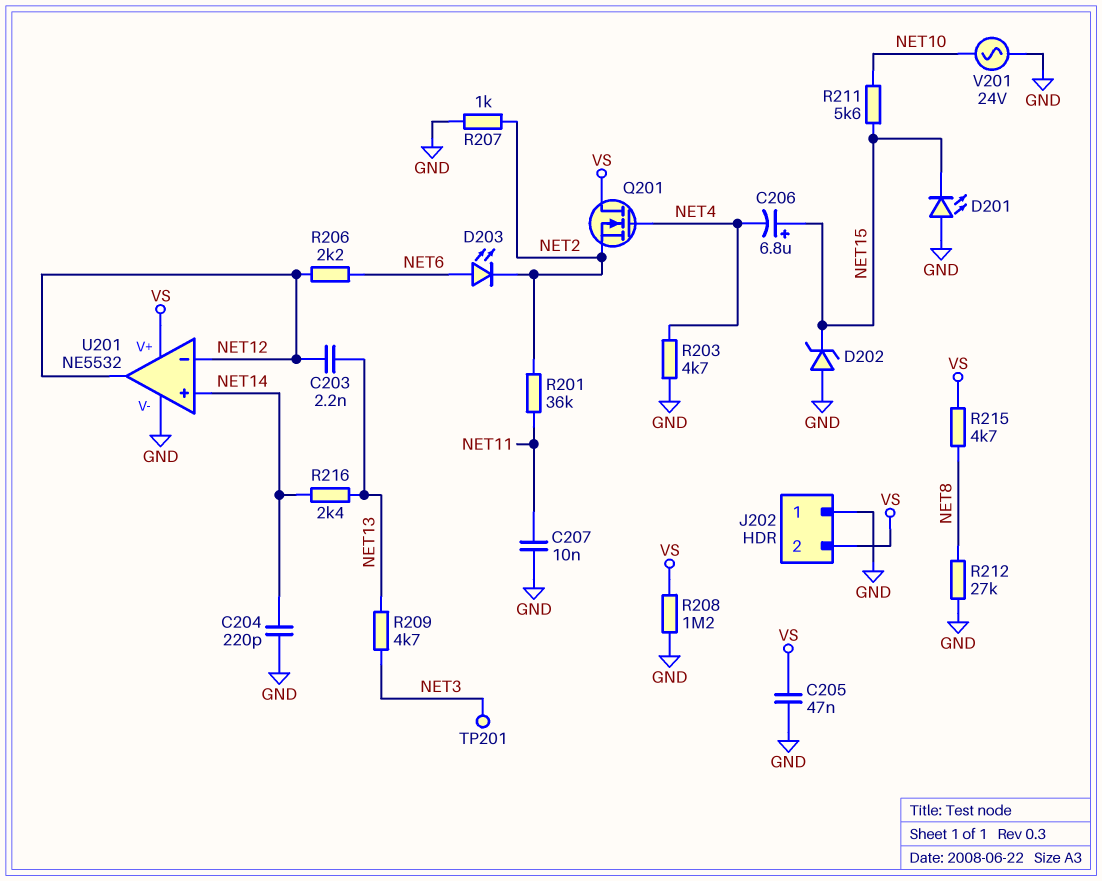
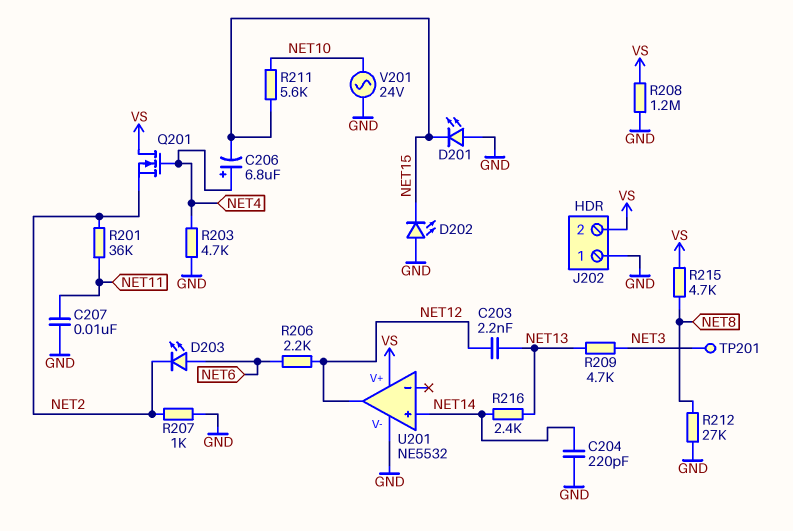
C205: 47nF (GND, VS) -> none
C206: 6.8uF (plus NET15, minus NET4) -> 6.8uF (plus NET4, minus NET15)
D202: zener (A GND, K NET15) -> LED (A GND, K NET15)
U201 pin in-: NET12 -> none

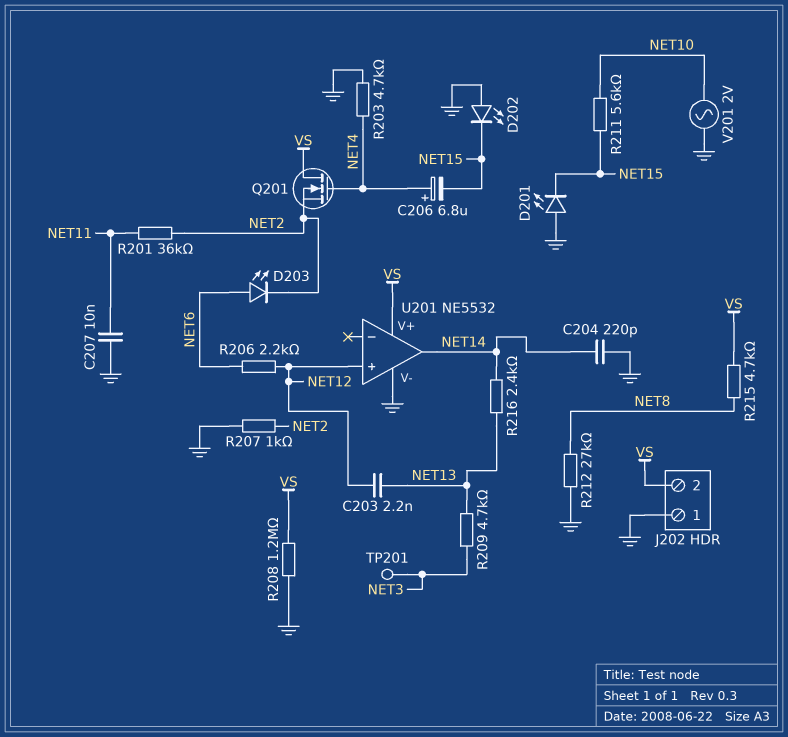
U201 pin in+: NET14 -> NET12
U201 pin out: NET12 -> NET14
V201: AC 24V (GND, NET10) -> AC 2V (GND, NET10)

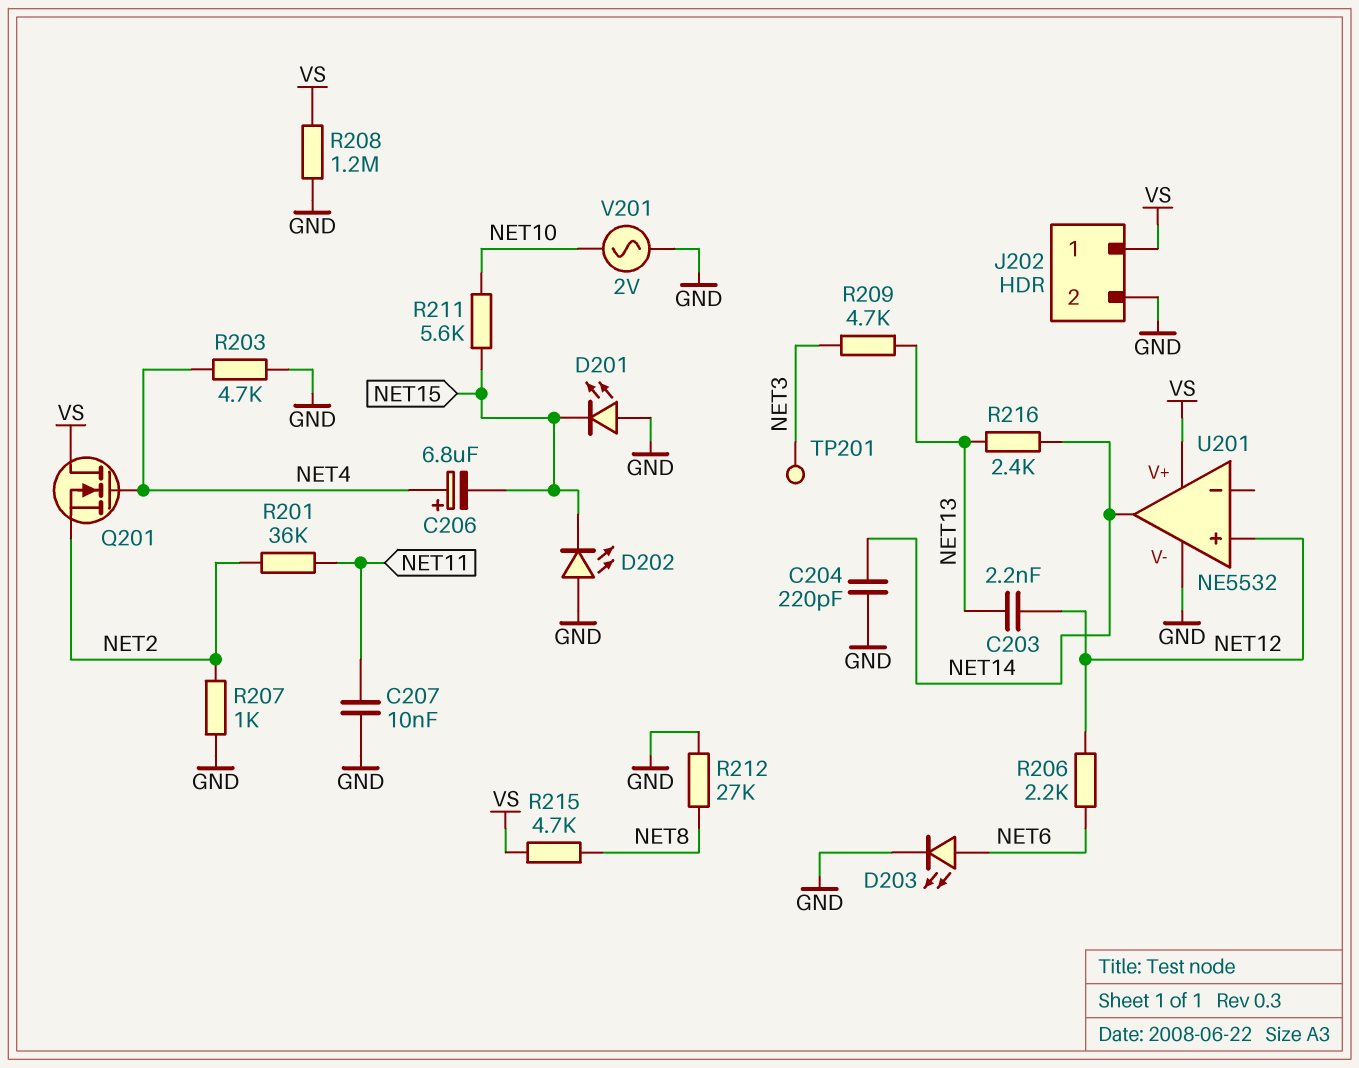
D203: LED (A NET6, K NET2) -> LED (A NET6, K GND)
J202 pin 1: GND -> VS
J202 pin 2: VS -> GND

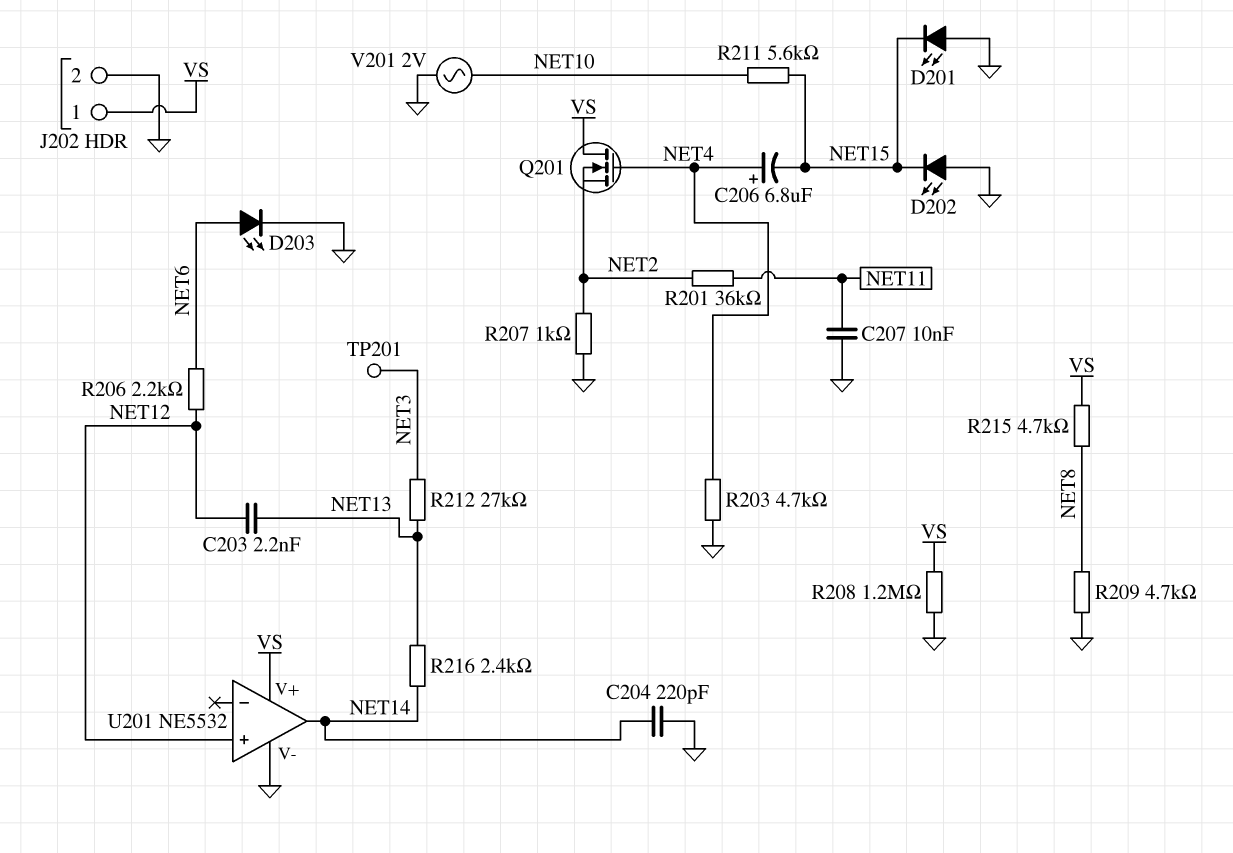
R209: 4.7k (NET3, NET13) -> 4.7k (GND, NET8)
R212: 27k (GND, NET8) -> 27k (NET3, NET13)

